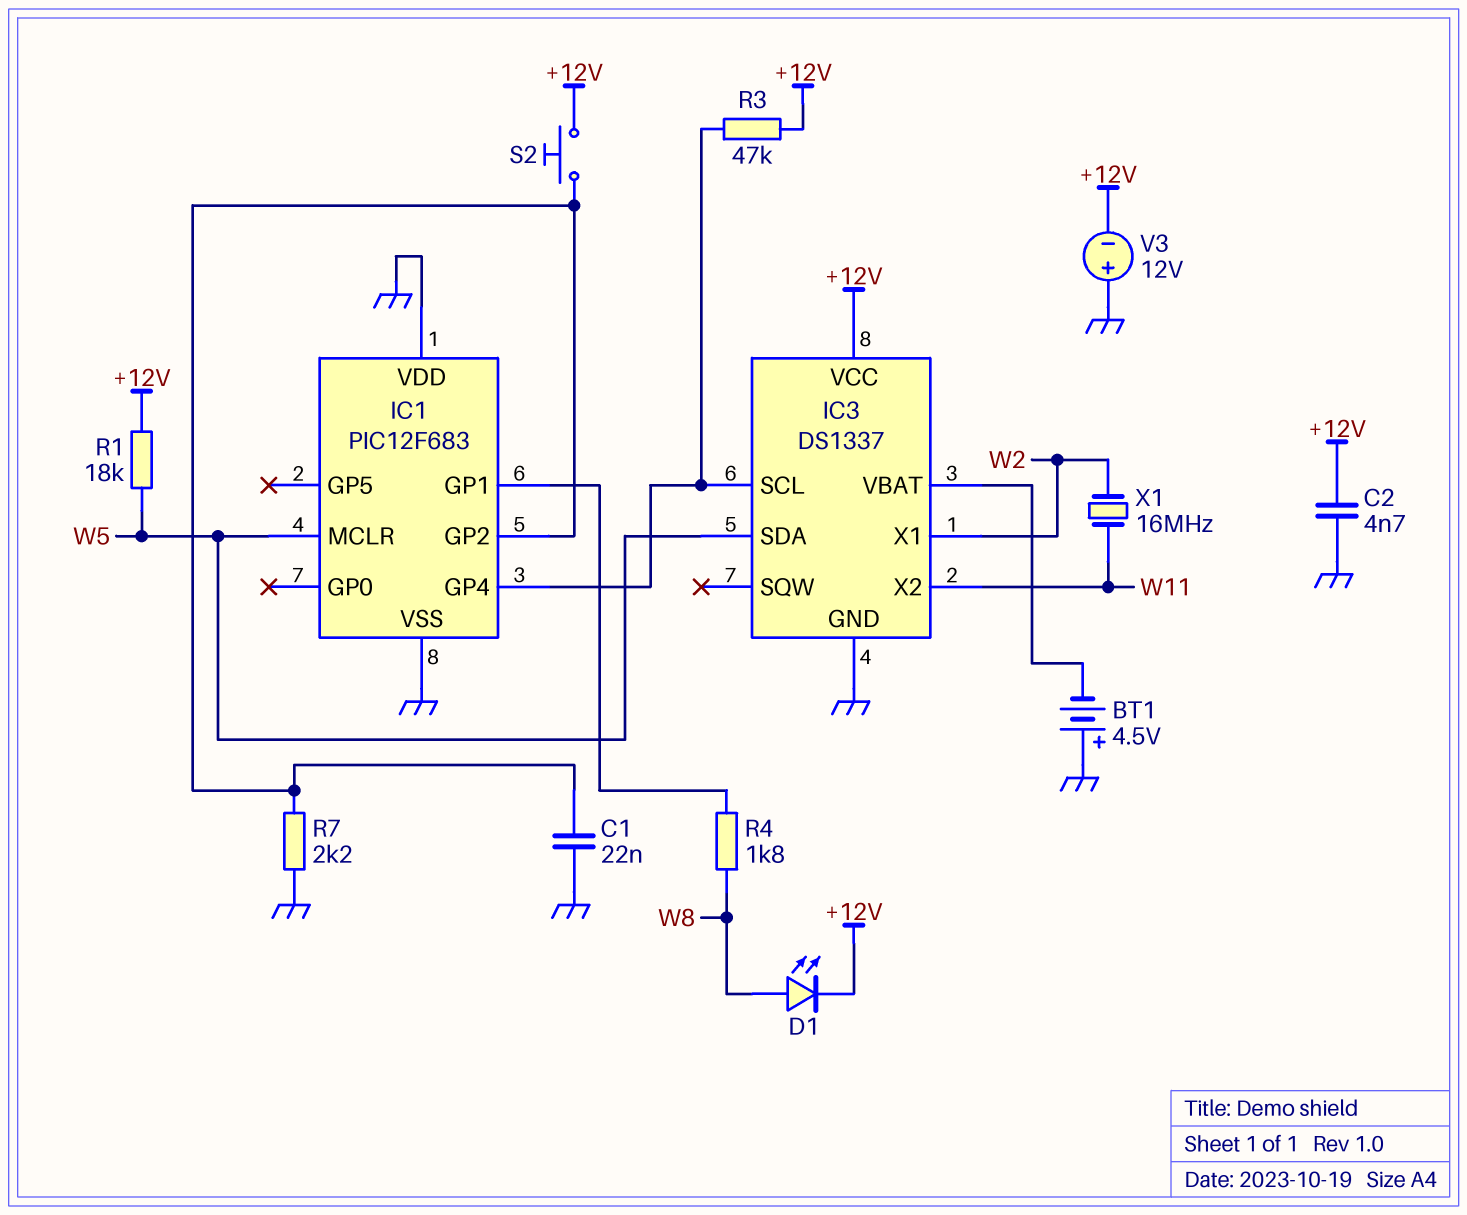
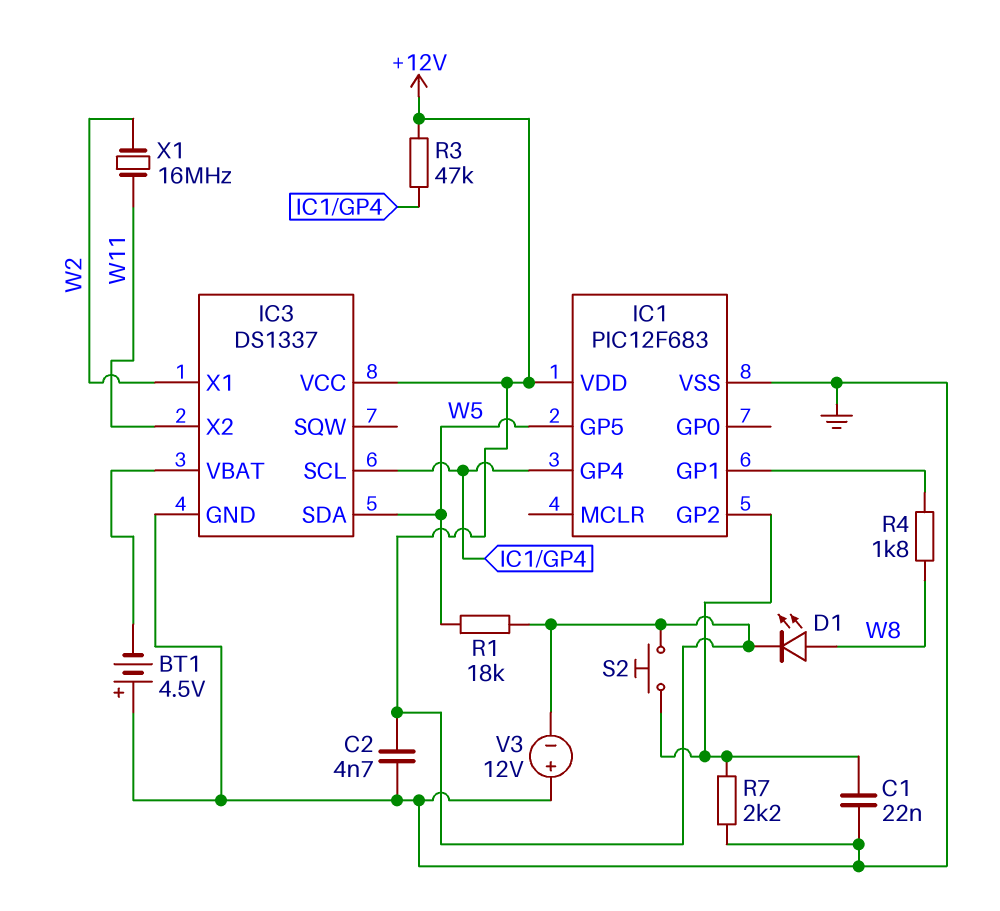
IC1 pin GP5: none -> W5
IC1 pin MCLR: W5 -> none
IC1 pin VDD: GND -> +12V

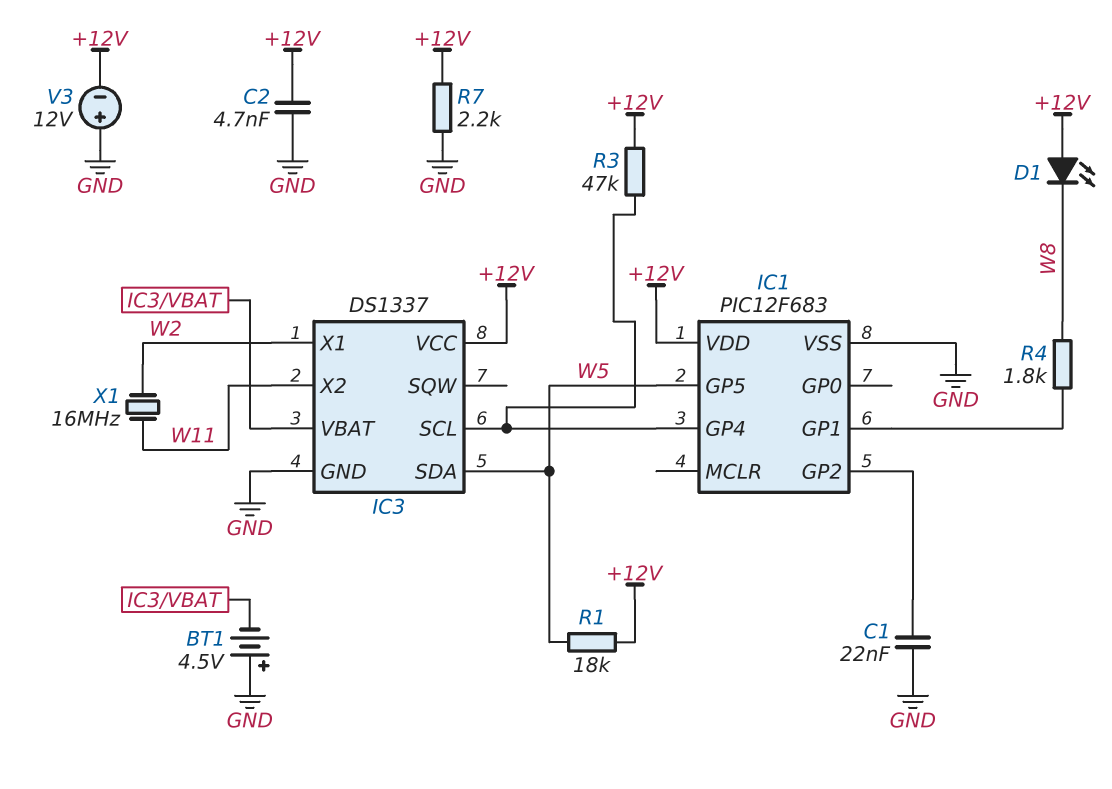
D1: LED (A W8, K +12V) -> LED (A +12V, K W8)
R7: 2.2k (GND, IC1/GP2) -> 2.2k (+12V, GND)
S2: button (+12V, IC1/GP2) -> none

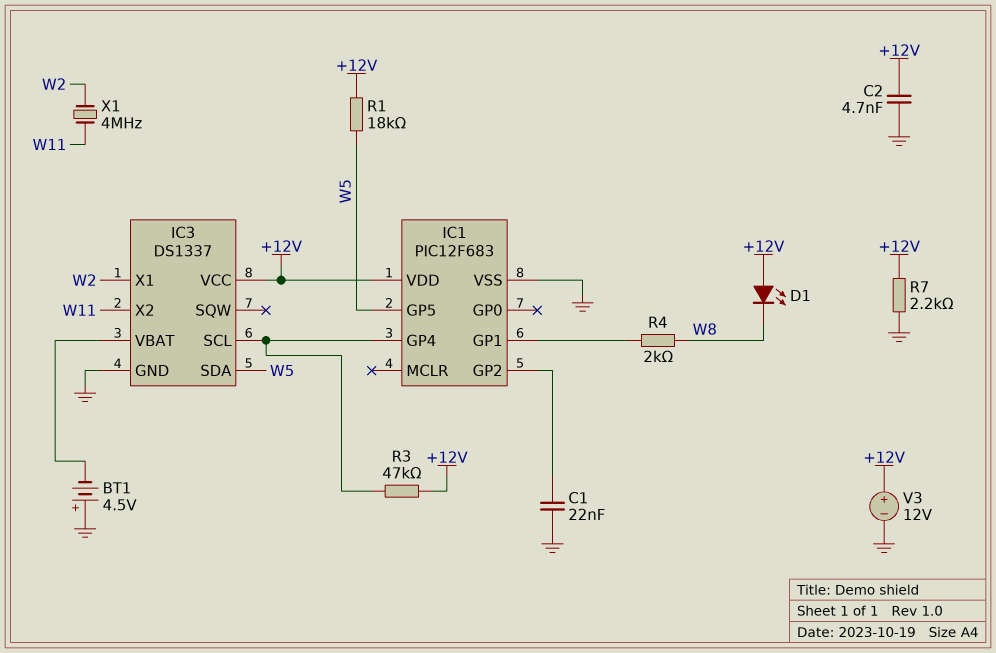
R4: 1.8k (IC1/GP1, W8) -> 2k (IC1/GP1, W8)
V3: 12V (plus GND, minus +12V) -> 12V (plus +12V, minus GND)
X1: 16MHz (W2, W11) -> 4MHz (W2, W11)

